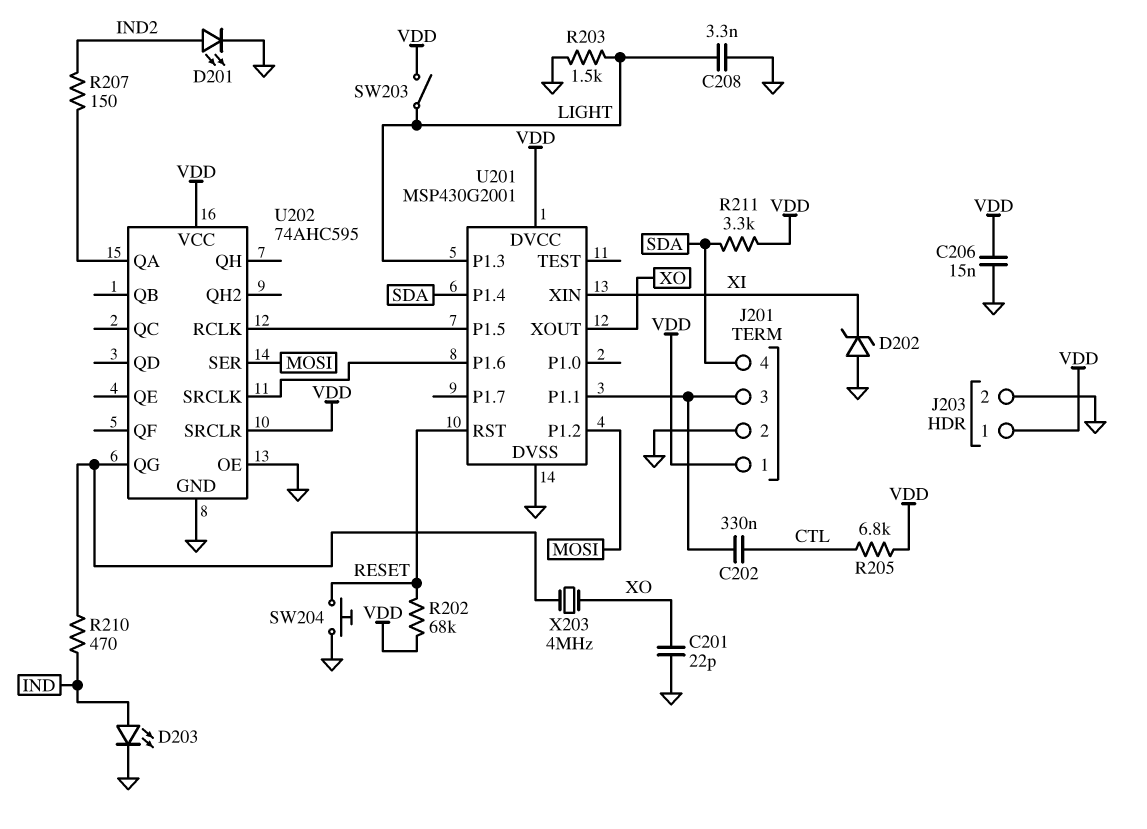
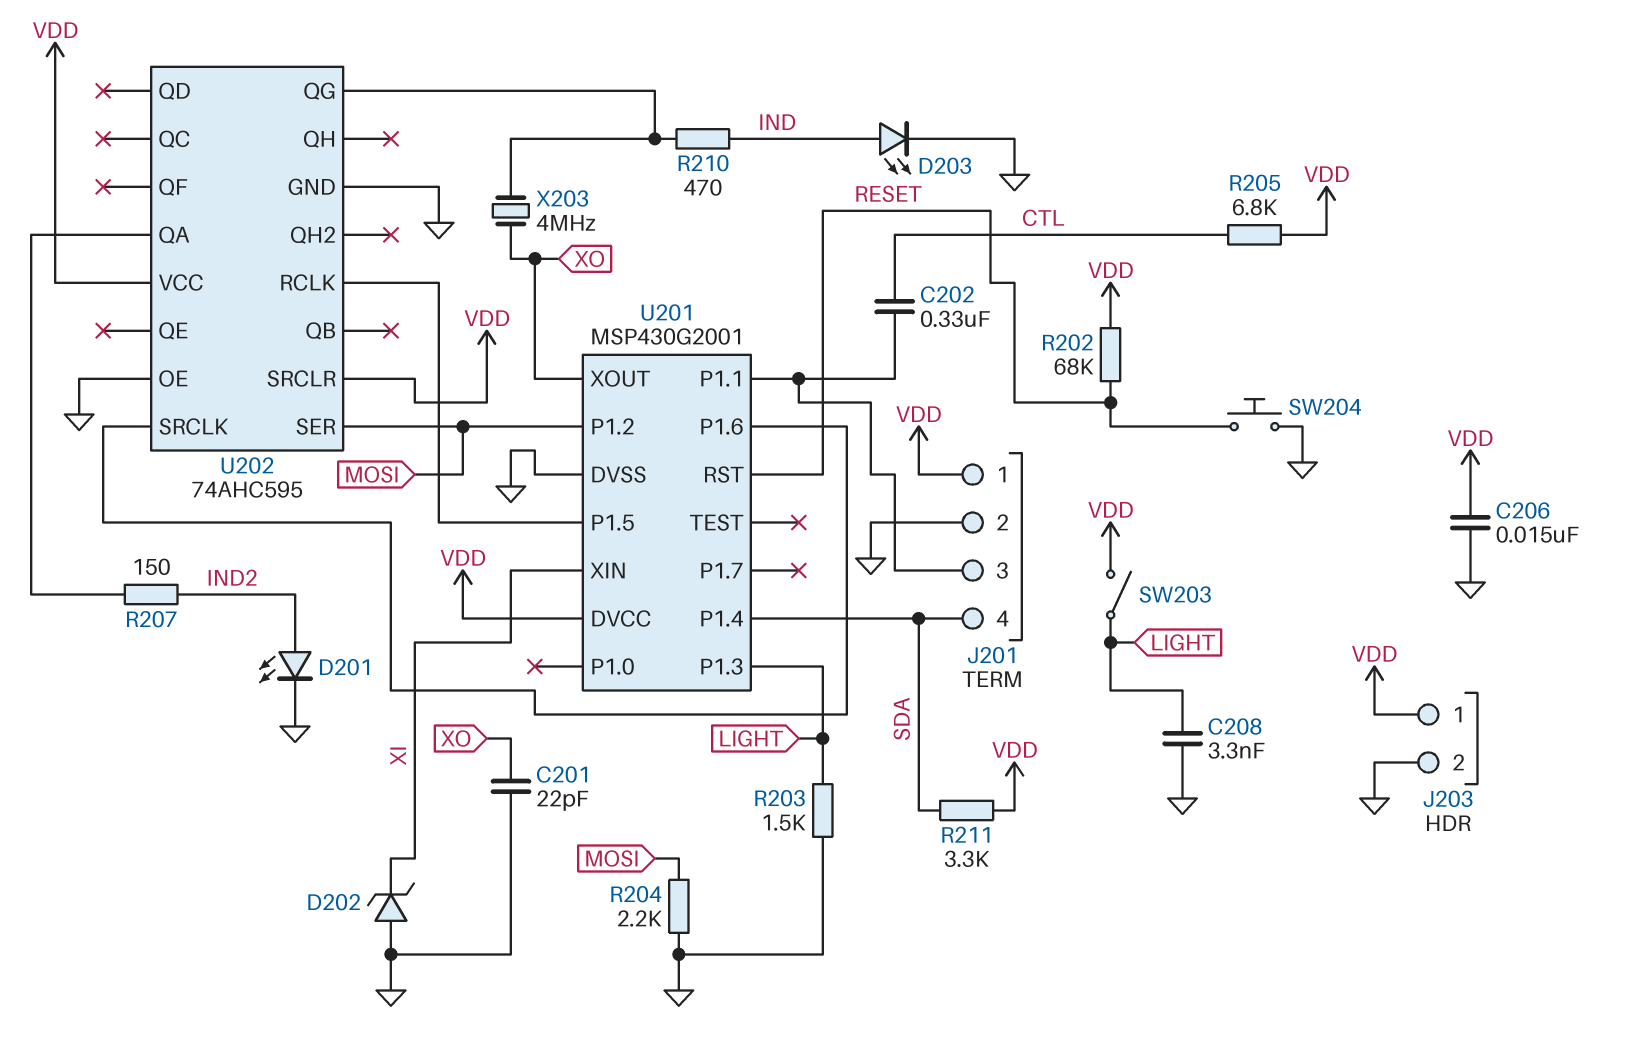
R204: none -> 2.2k (GND, MOSI)

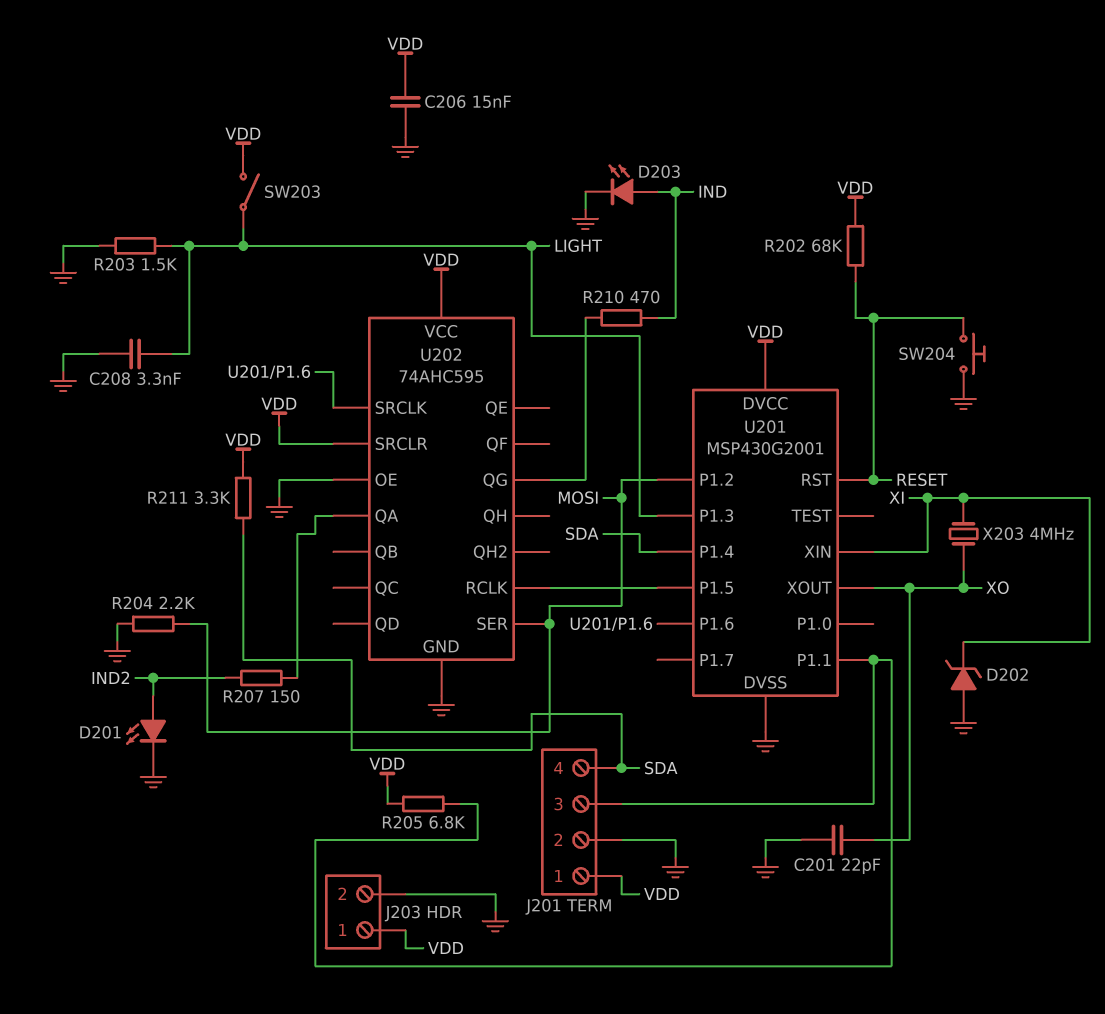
C202: 330nF (CTL, J201/3) -> none
R205: 6.8k (CTL, VDD) -> 6.8k (J201/3, VDD)
X203: 4MHz (U202/QG, XO) -> 4MHz (XI, XO)

